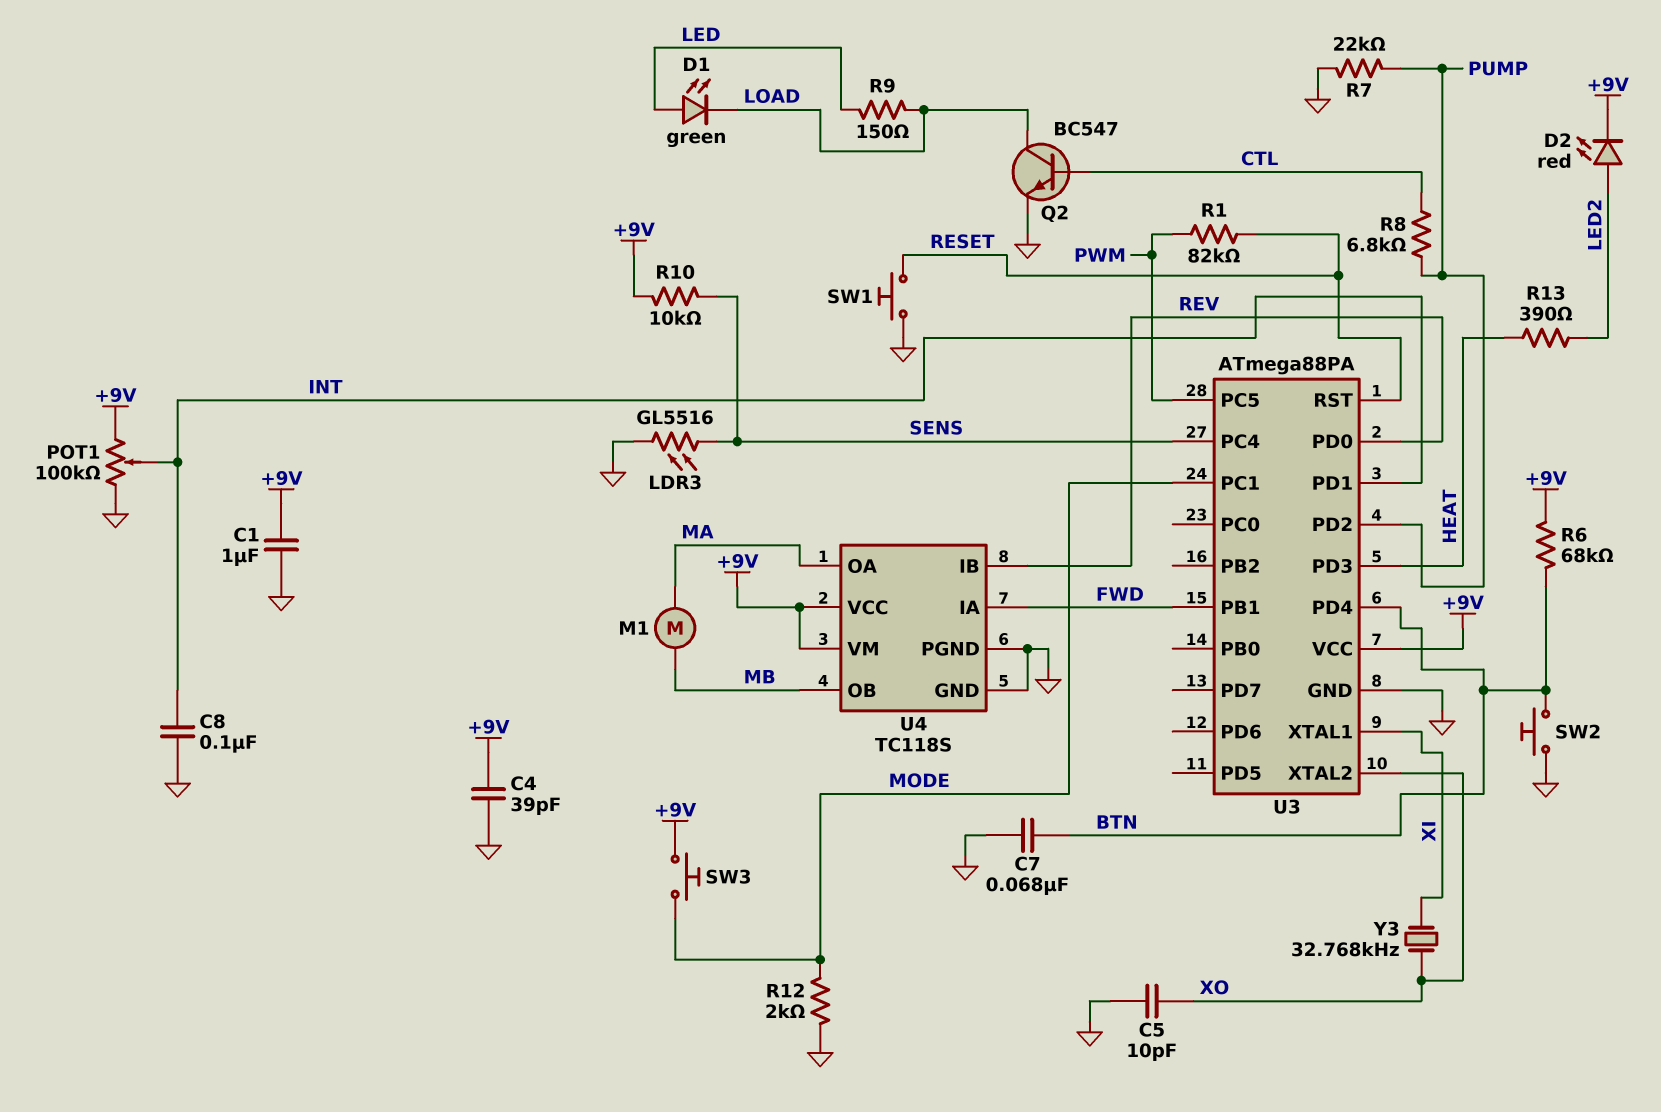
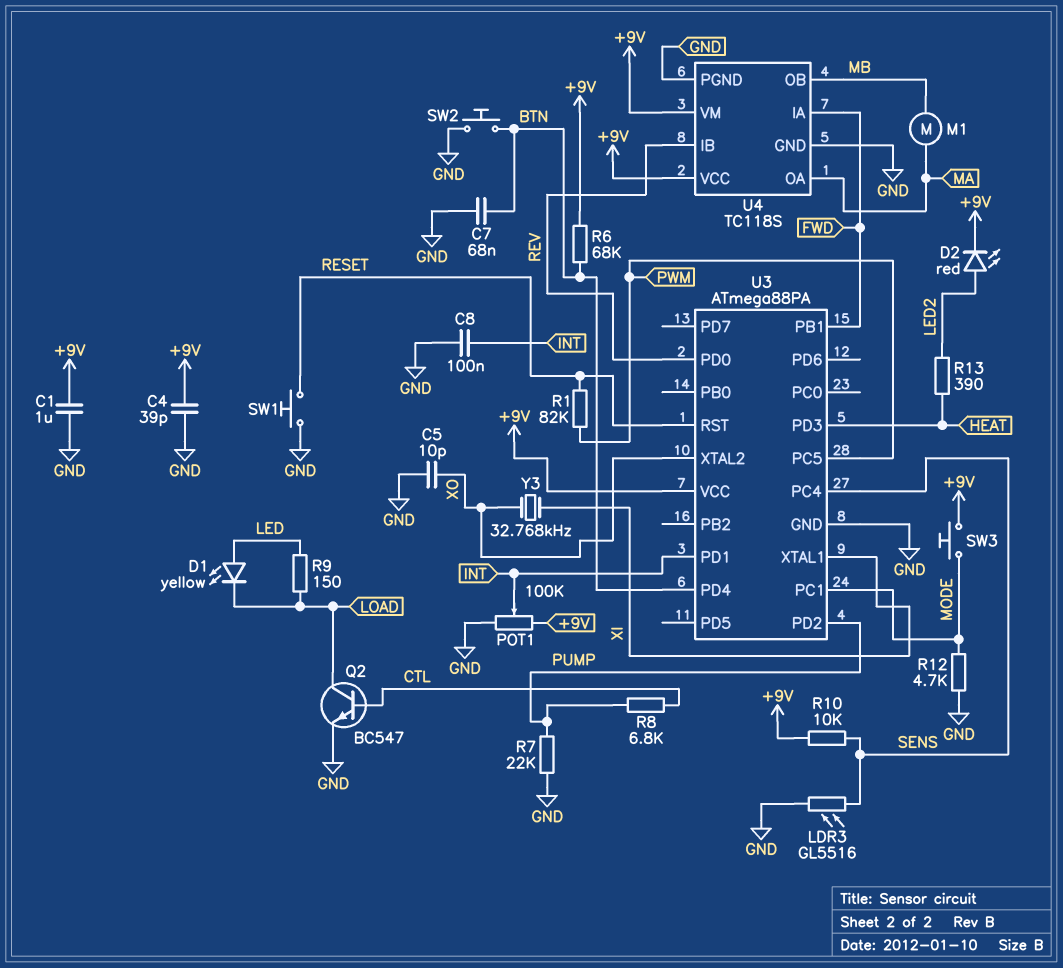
D1: LED green (A LED, K LOAD) -> LED yellow (A LED, K LOAD)
R12: 2k (GND, MODE) -> 4.7k (GND, MODE)

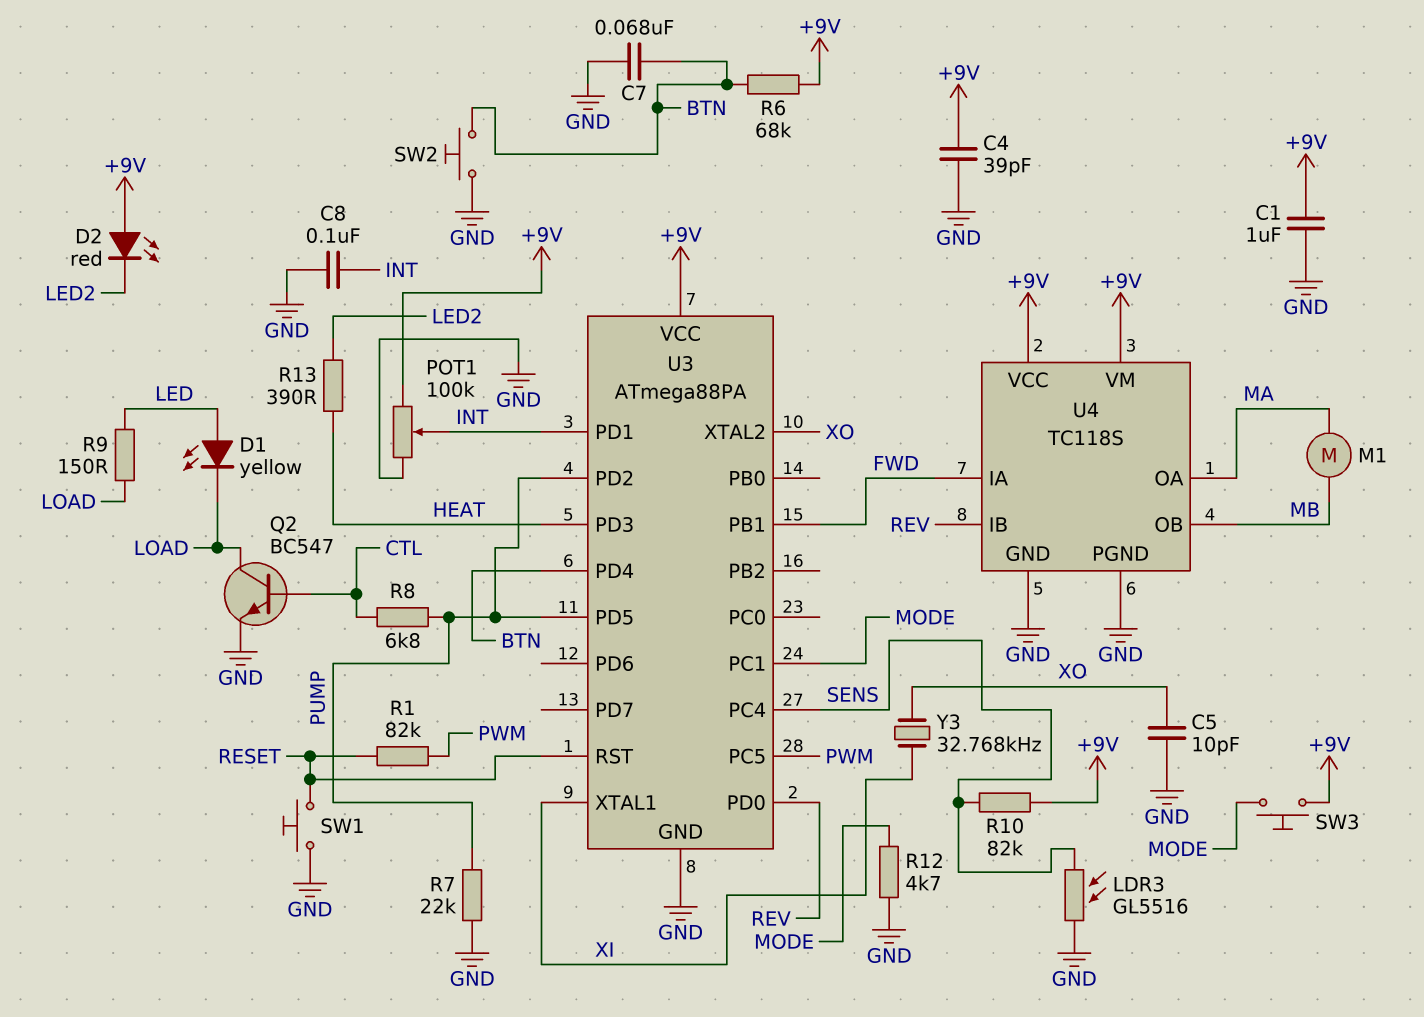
D2: LED red (A LED2, K +9V) -> LED red (A +9V, K LED2)
R10: 10k (+9V, SENS) -> 82k (+9V, SENS)
U3 pin PD5: none -> PUMP

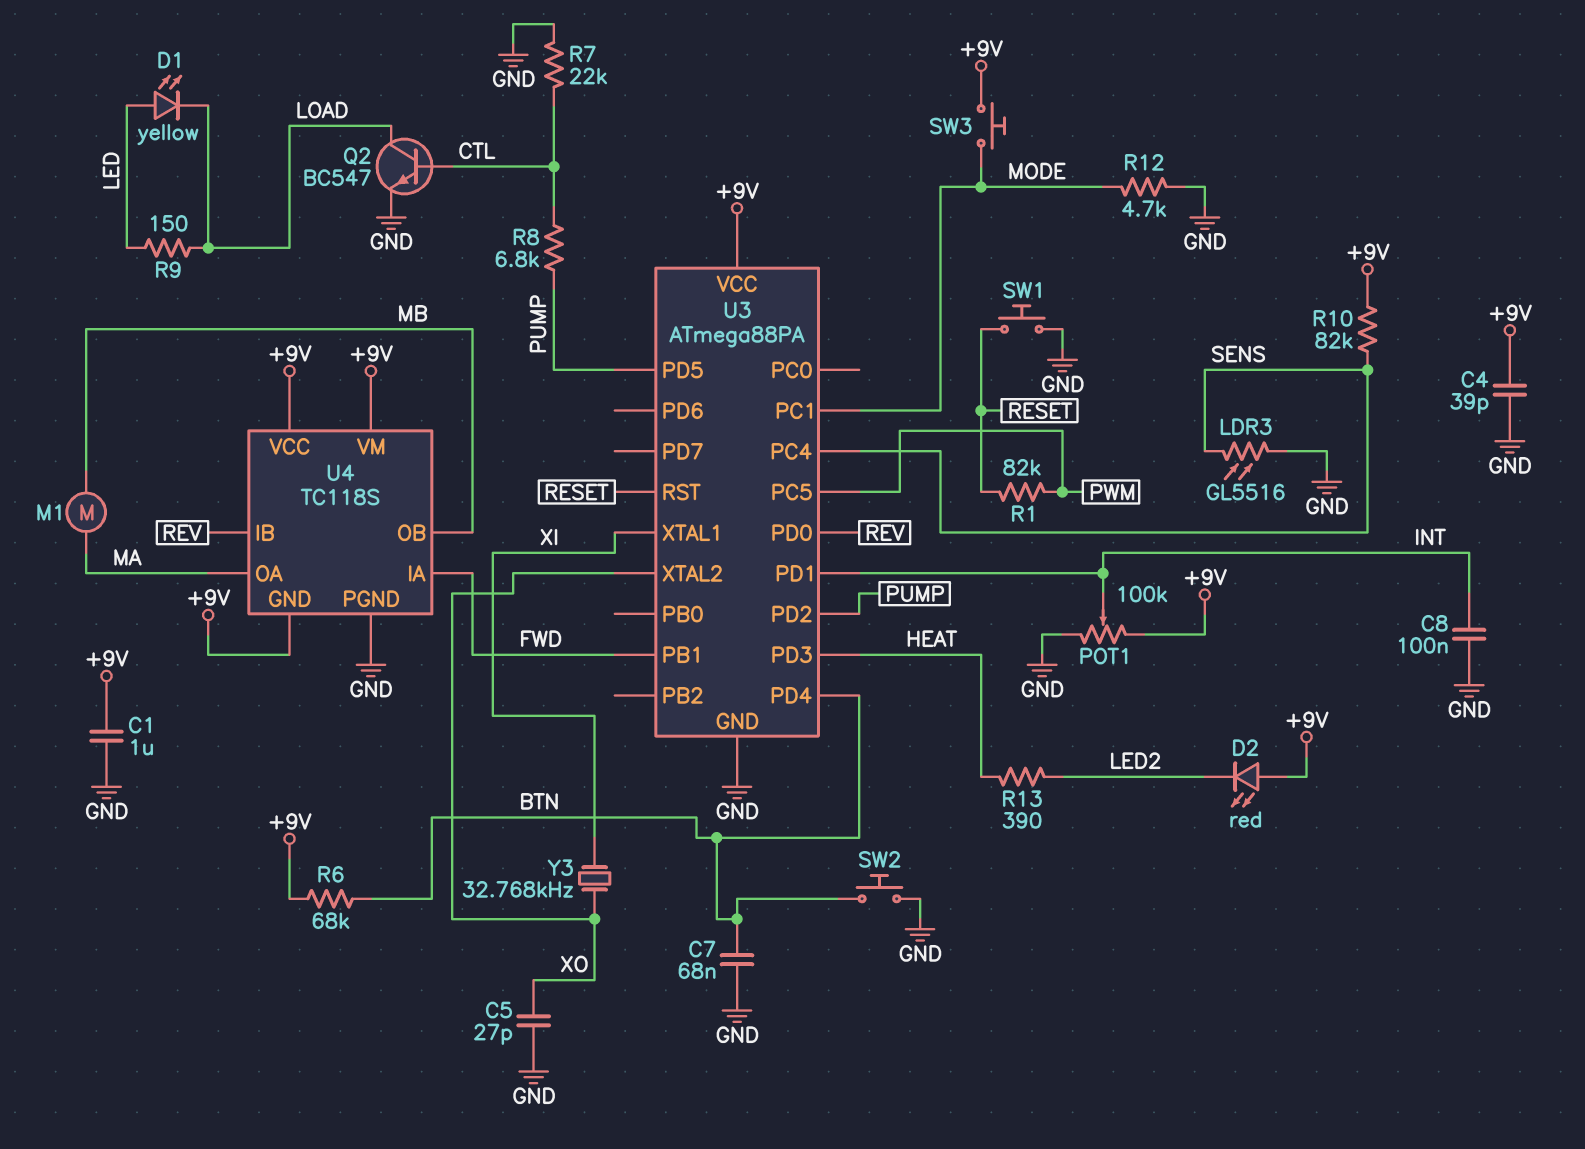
C5: 10pF (GND, XO) -> 27pF (GND, XO)
R7: 22k (GND, PUMP) -> 22k (CTL, GND)
U4 pin GND: GND -> +9V

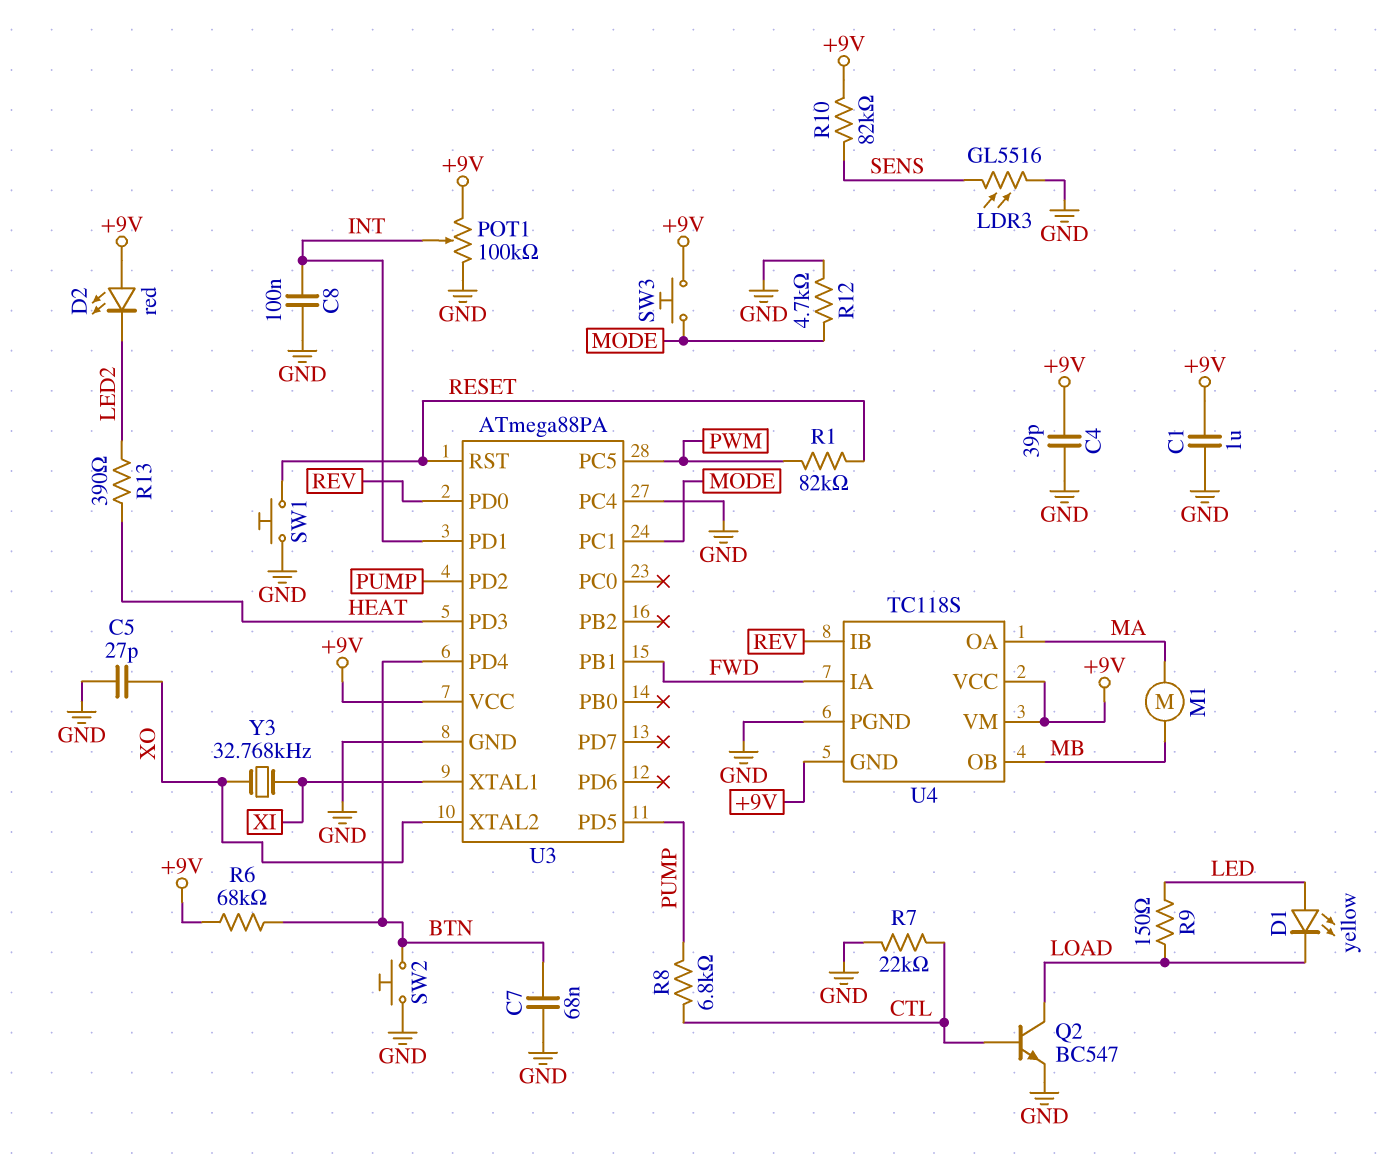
U3 pin PC4: SENS -> GND

